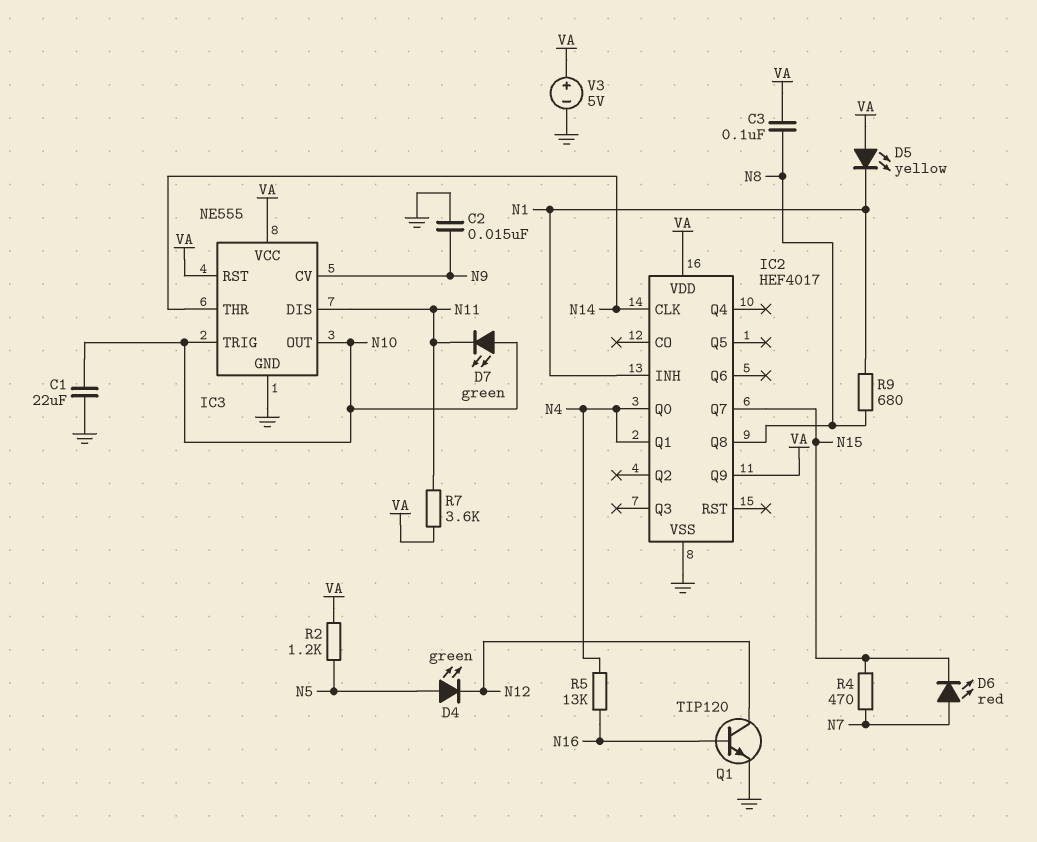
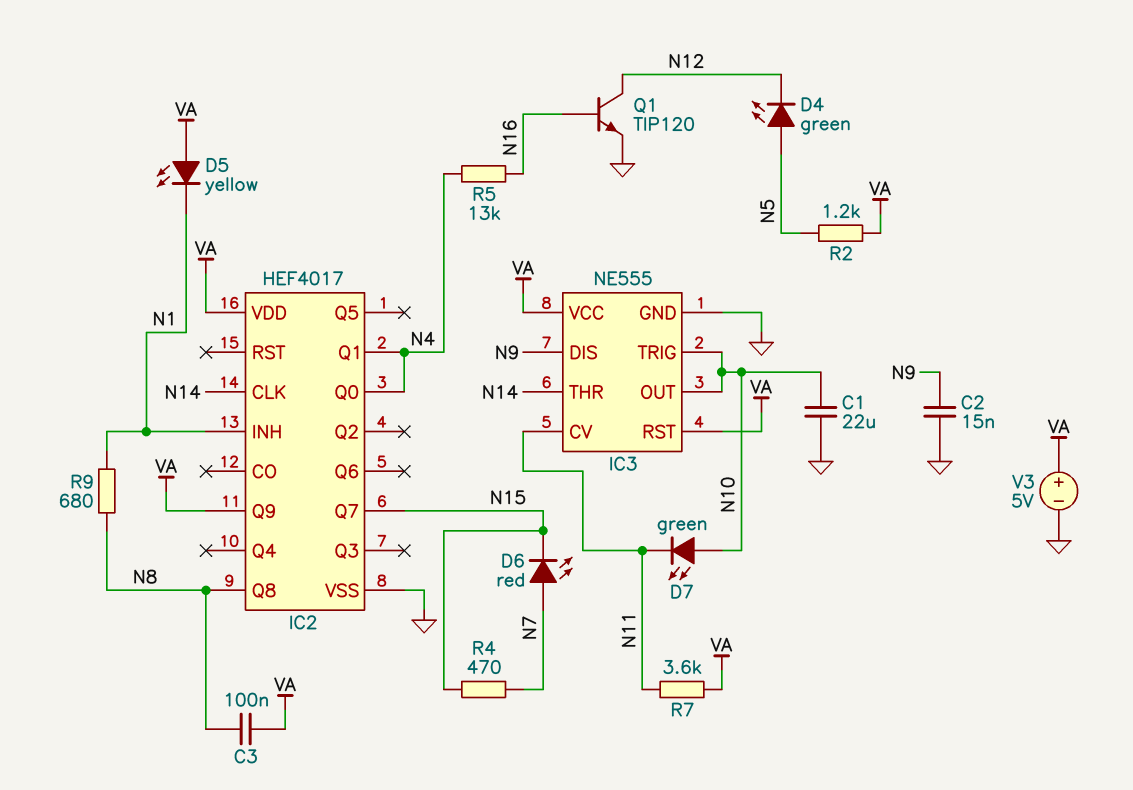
IC3 pin CV: N9 -> N11
IC3 pin DIS: N11 -> N9

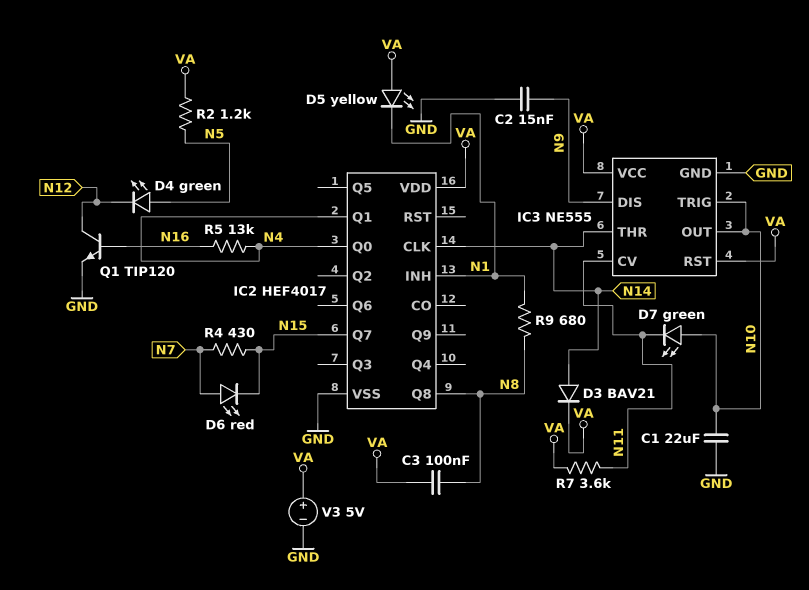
D3: none -> diode BAV21 (A N14, K VA)
IC2 pin Q9: VA -> none
R4: 470 (N7, N15) -> 430 (N7, N15)

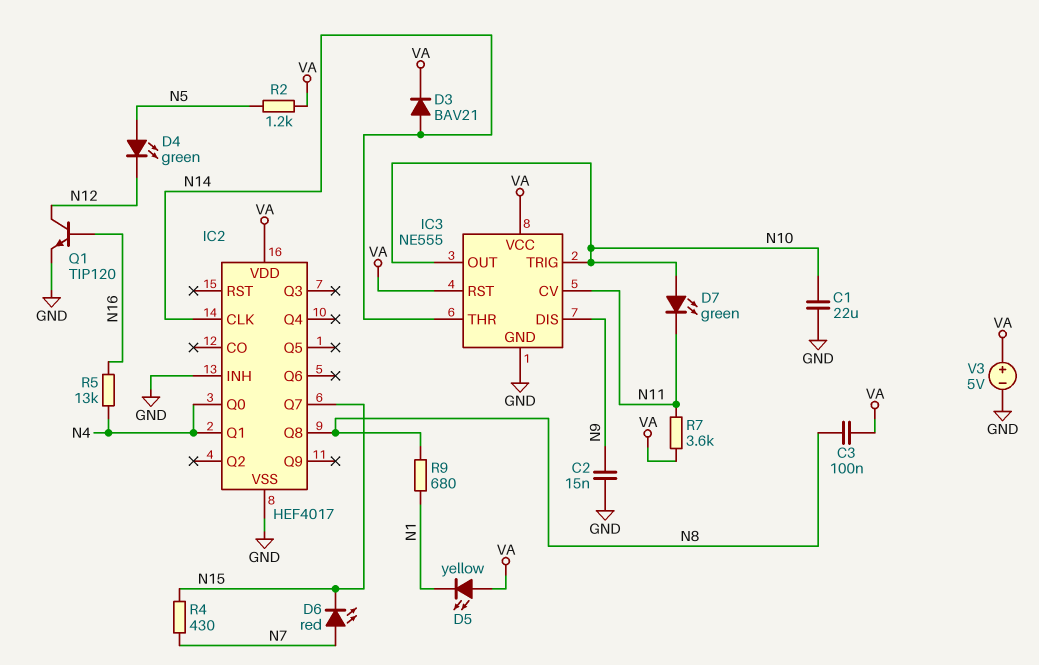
IC2 pin INH: N1 -> GND

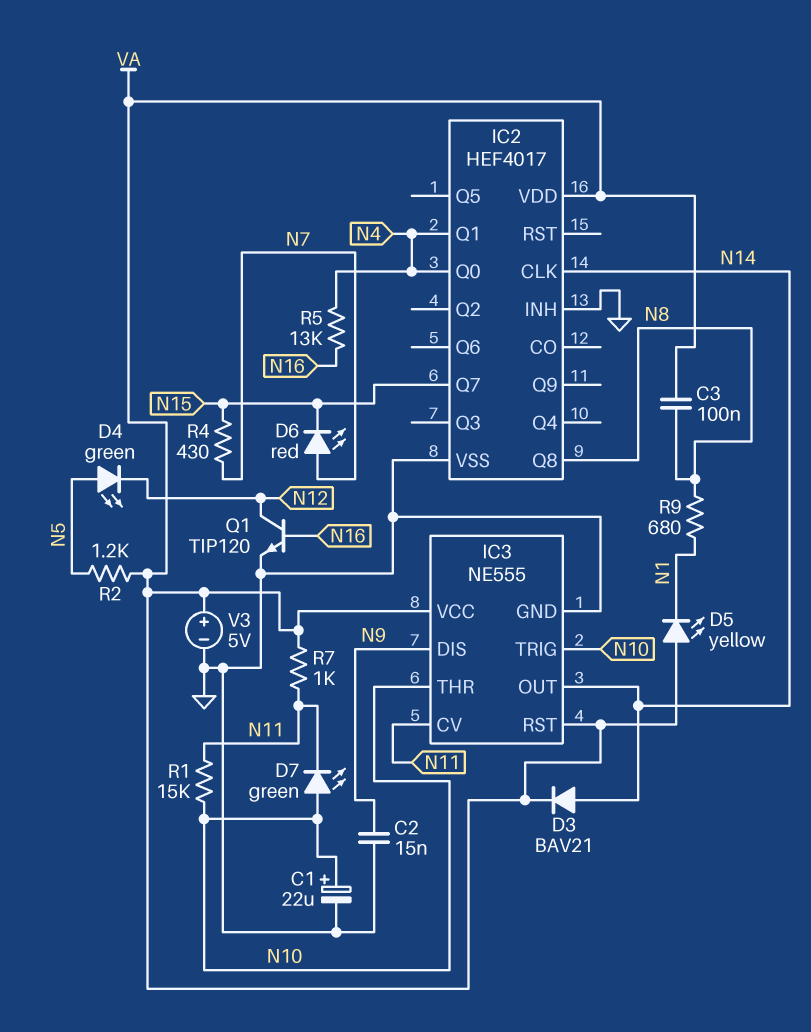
C1: 22uF (GND, N10) -> 22uF (plus N10, minus GND)
IC3 pin OUT: N10 -> N14
IC3 pin THR: N14 -> N10
R1: none -> 15k (N10, N11)
R7: 3.6k (N11, VA) -> 1k (N11, VA)

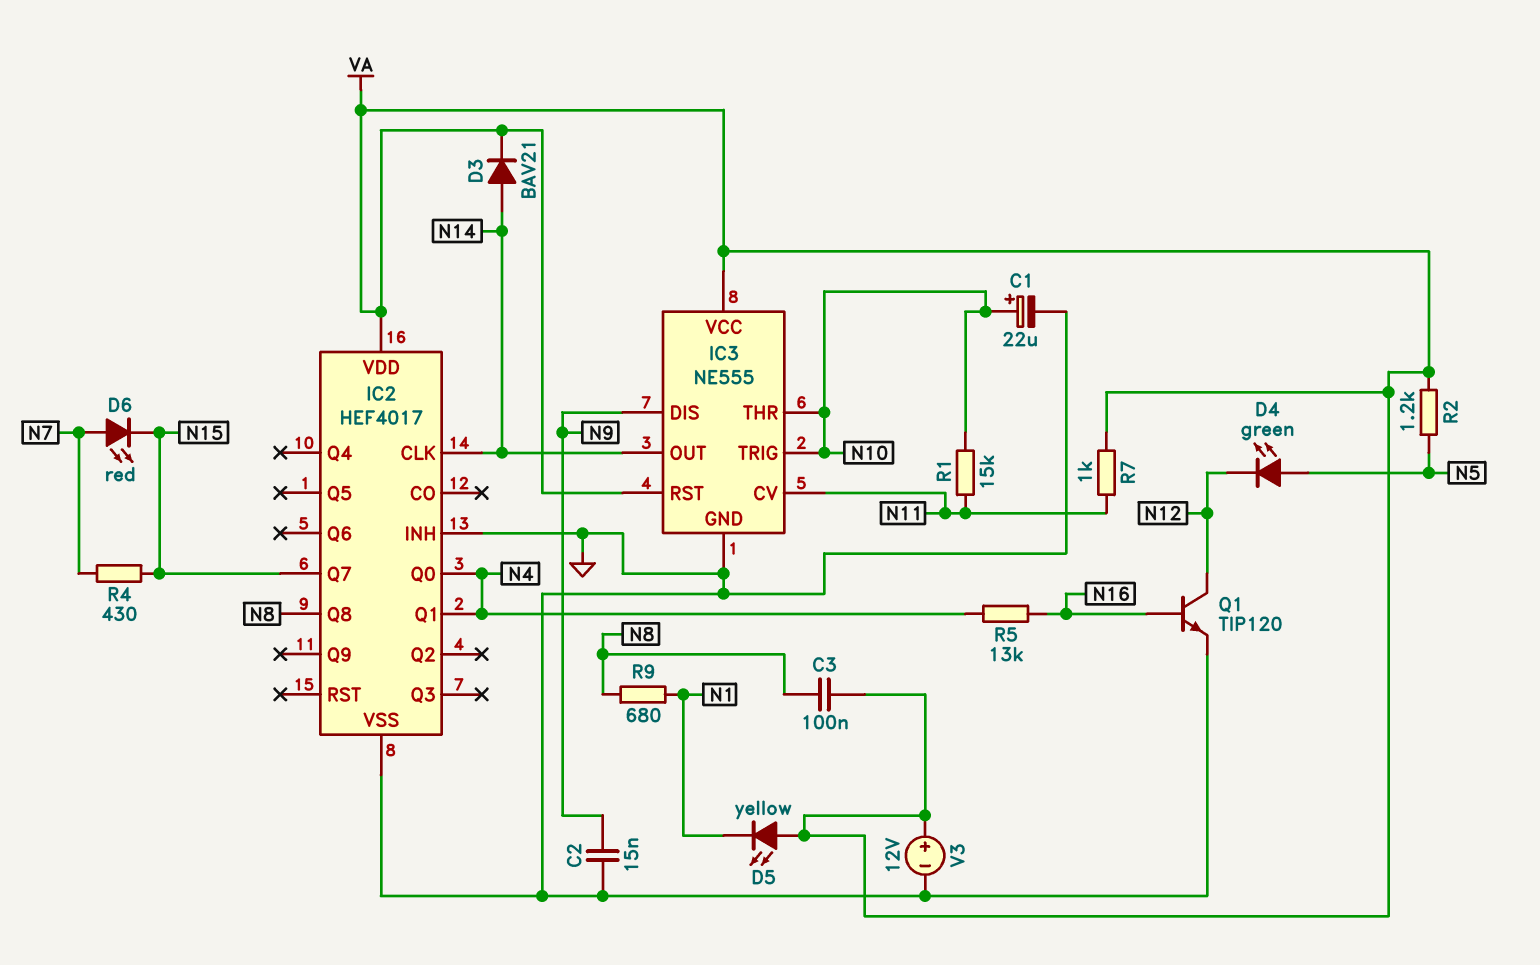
D7: LED green (A N10, K N11) -> none
V3: 5V (plus VA, minus GND) -> 12V (plus VA, minus GND)

